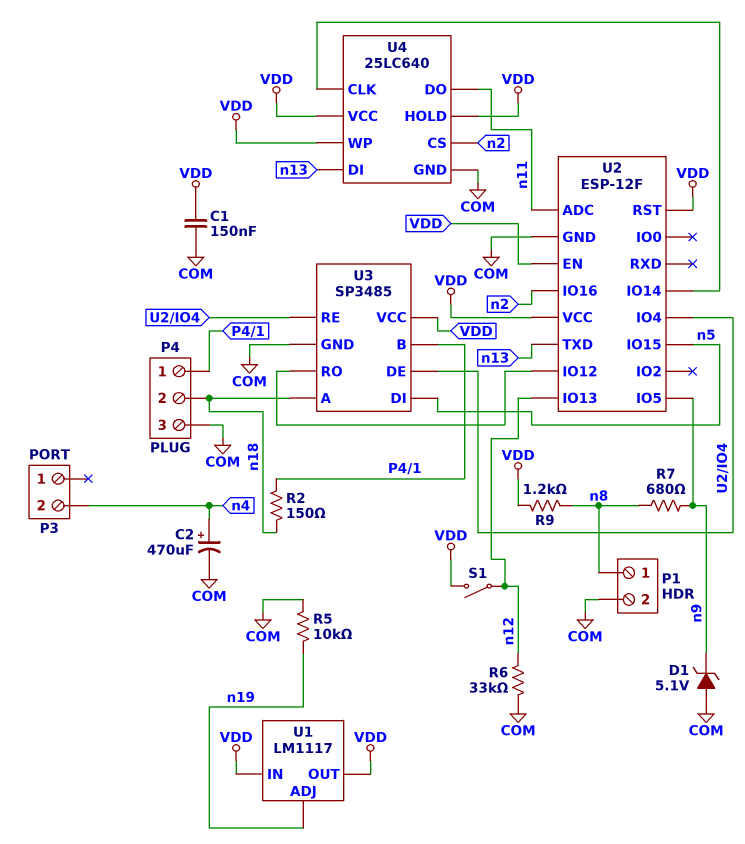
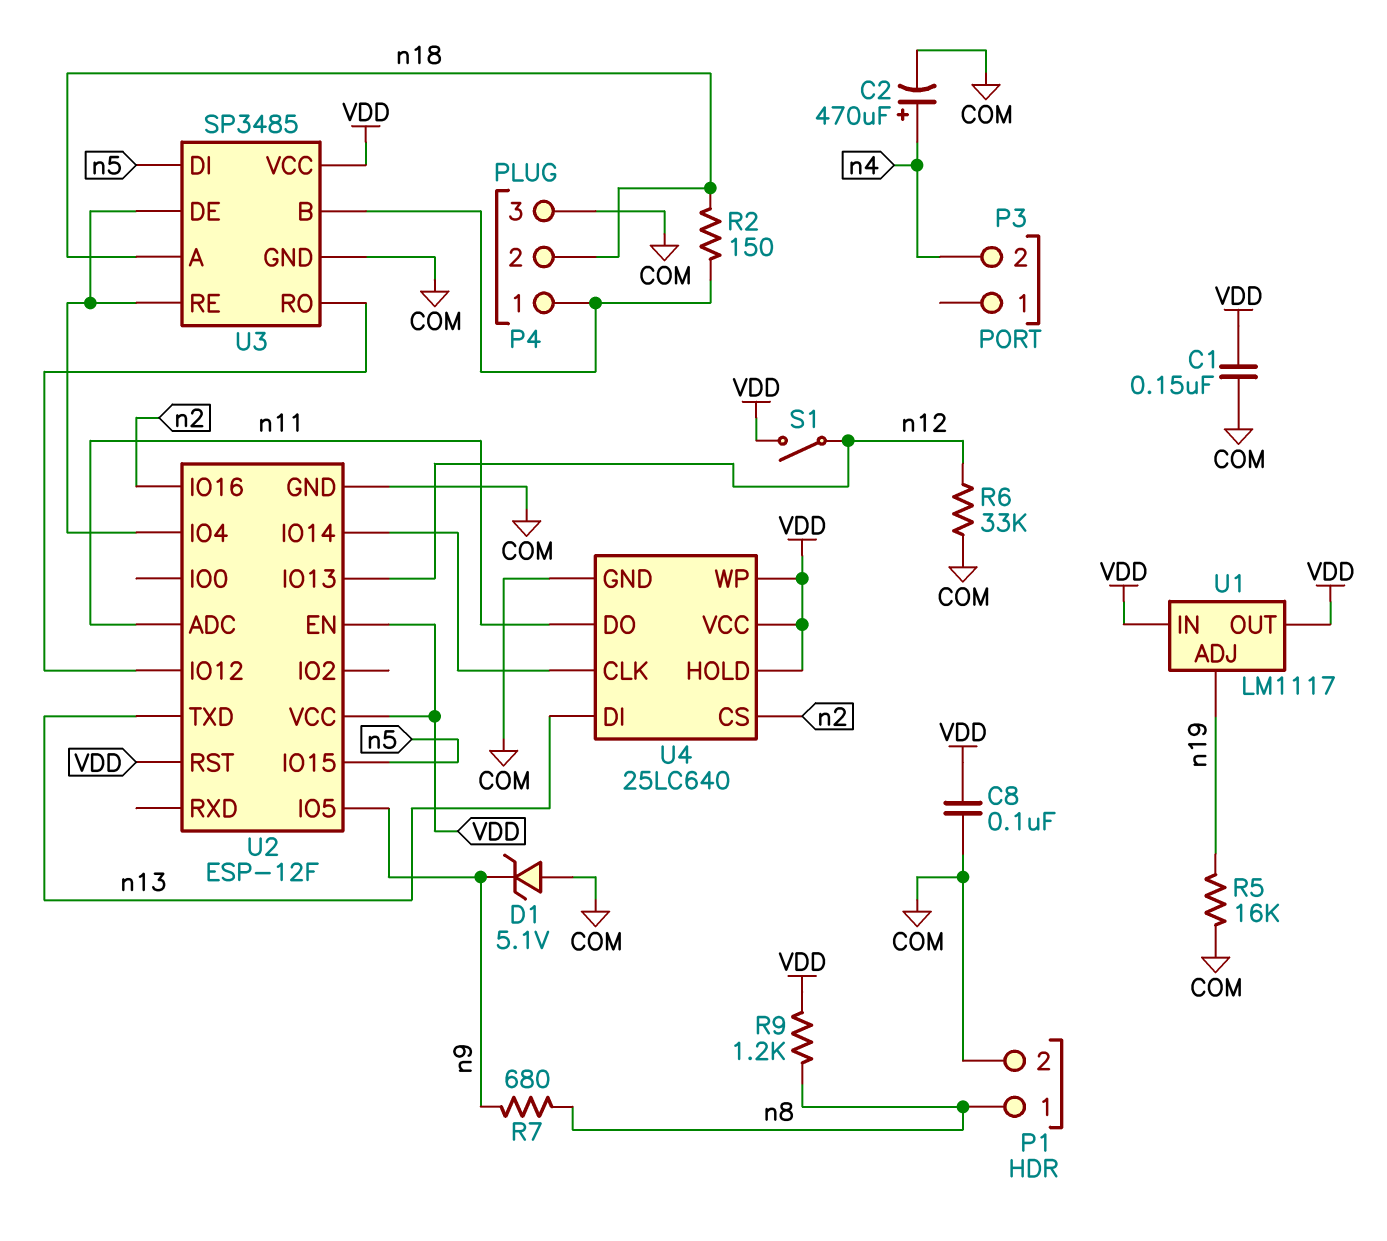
C8: none -> 100nF (COM, VDD)
R5: 10k (COM, n19) -> 16k (COM, n19)

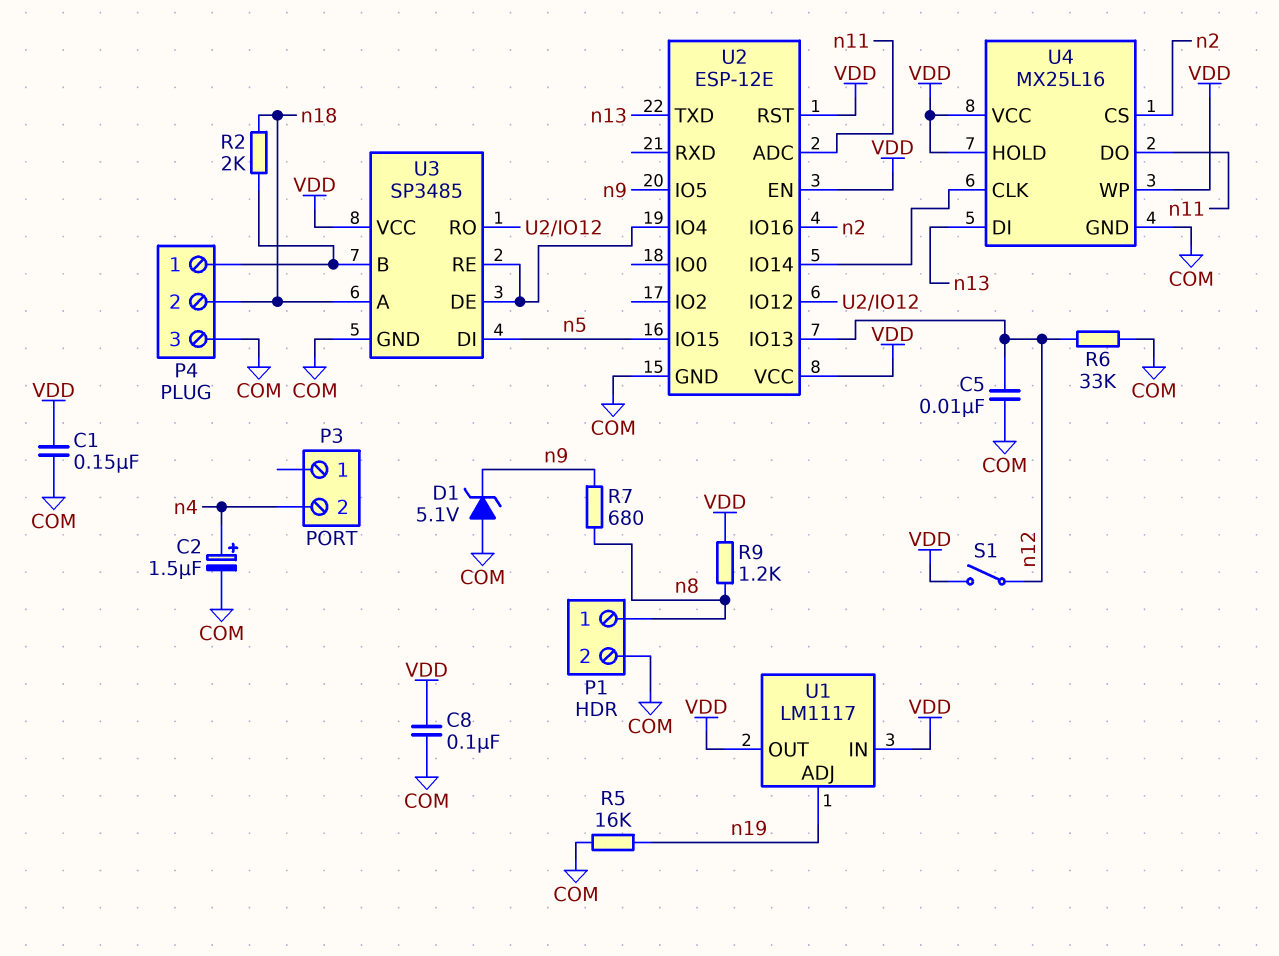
C2: 470uF (plus n4, minus COM) -> 1.5uF (plus n4, minus COM)
C5: none -> 10nF (COM, n12)
R2: 150 (P4/1, n18) -> 2k (P4/1, n18)
U2: ESP-12F -> ESP-12E
U4: 25LC640 -> MX25L16

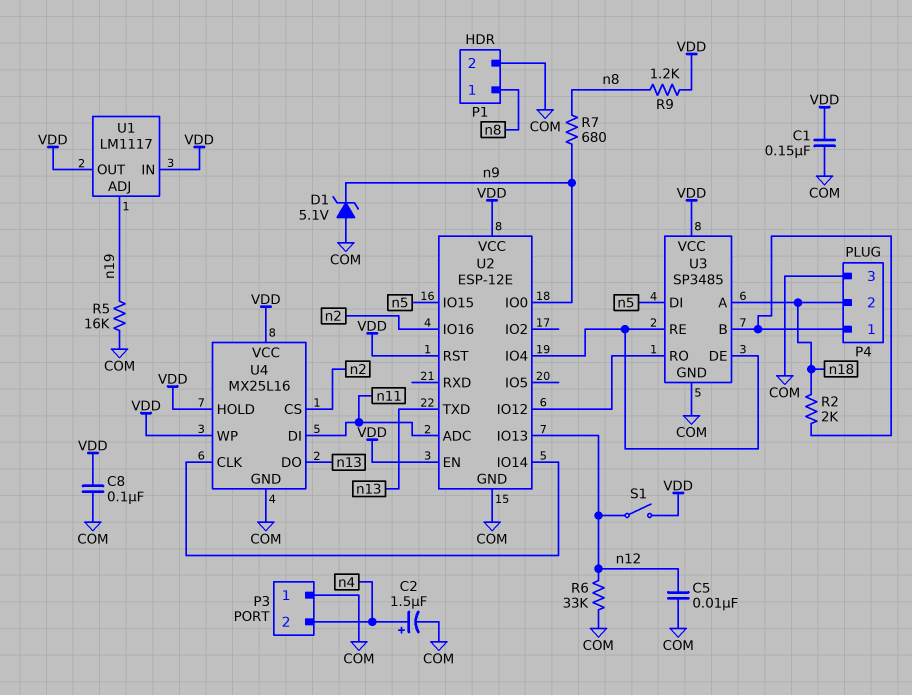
P3 pin 1: none -> COM
U2 pin IO0: none -> n9
U2 pin IO5: n9 -> none
U4 pin DI: n13 -> n11
U4 pin DO: n11 -> n13

